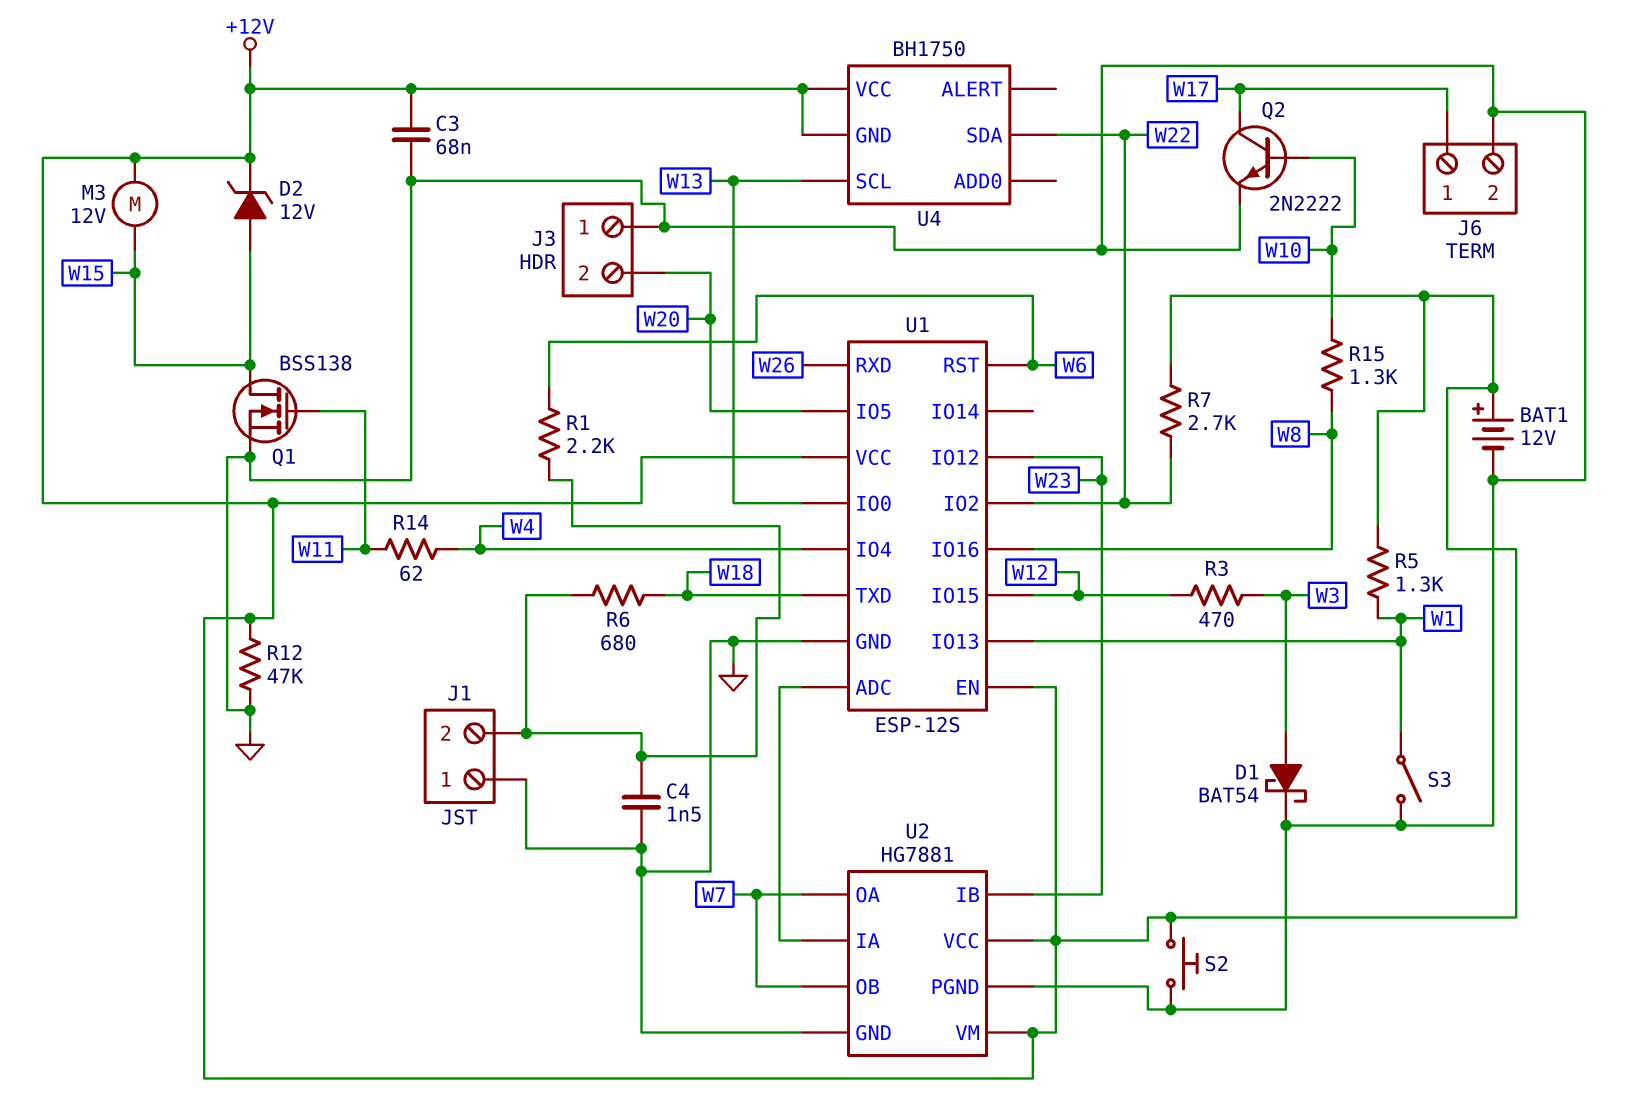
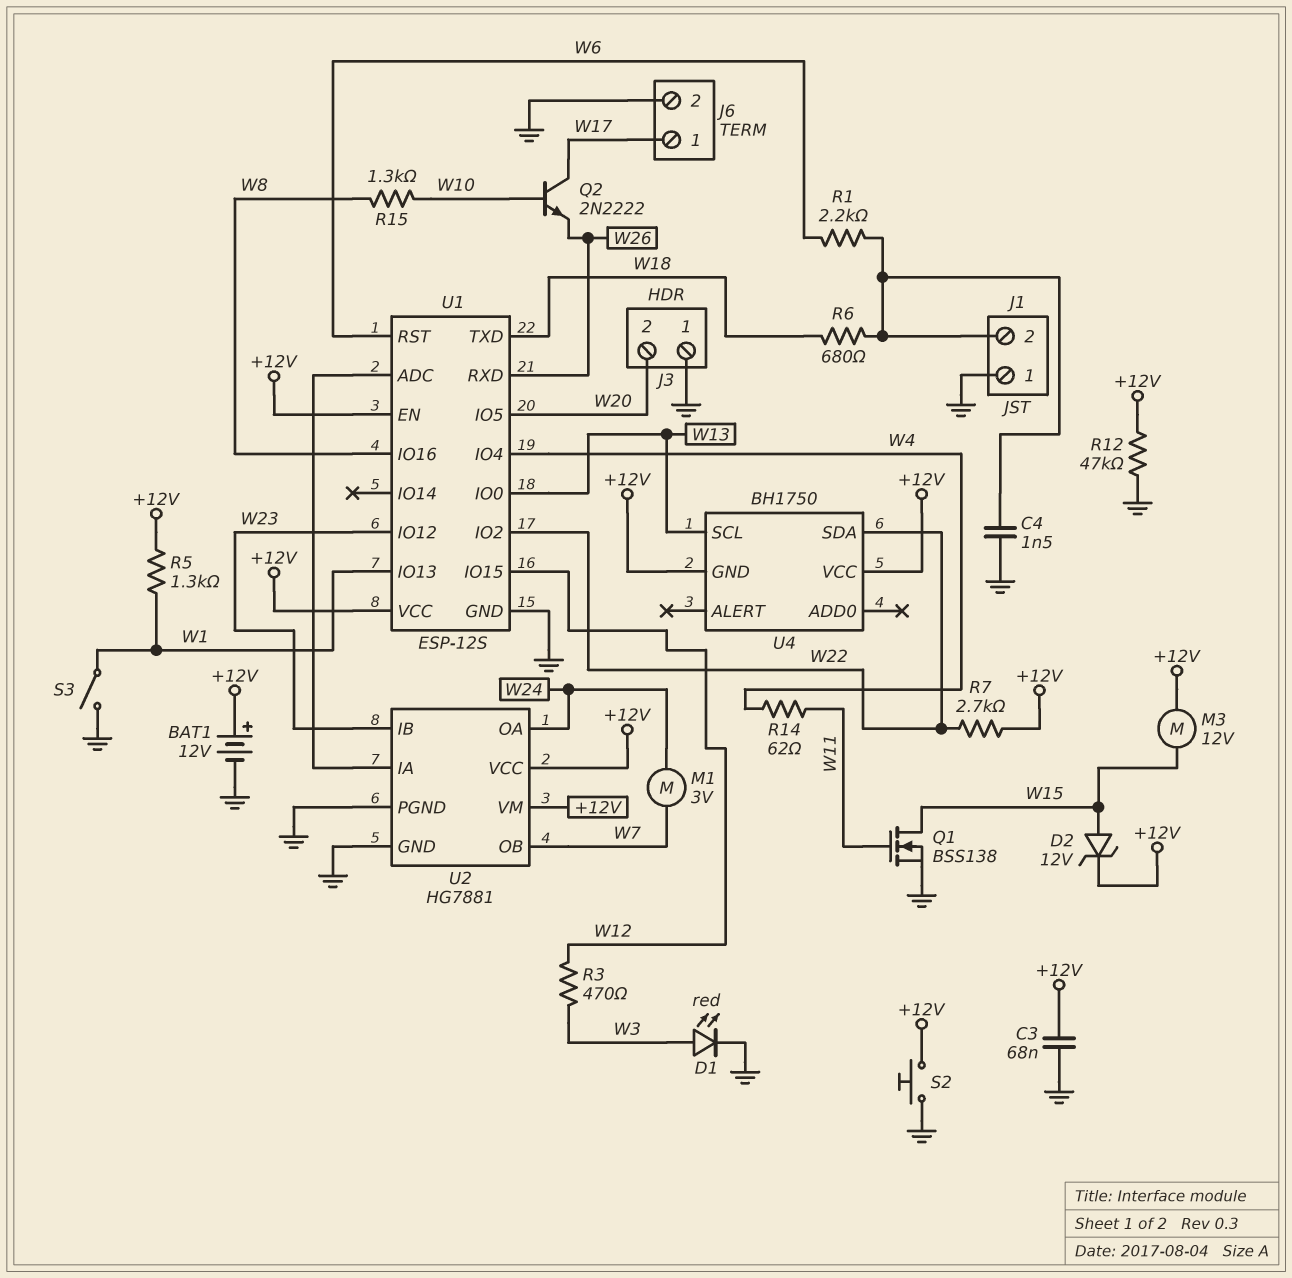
D1: schottky BAT54 (A W3, K GND) -> LED red (A W3, K GND)
M1: none -> motor 3V (W7, W24)
Q2: NPN 2N2222 (B W10, C W17, E GND) -> NPN 2N2222 (B W10, C W17, E W26)
U2 pin OA: W7 -> W24

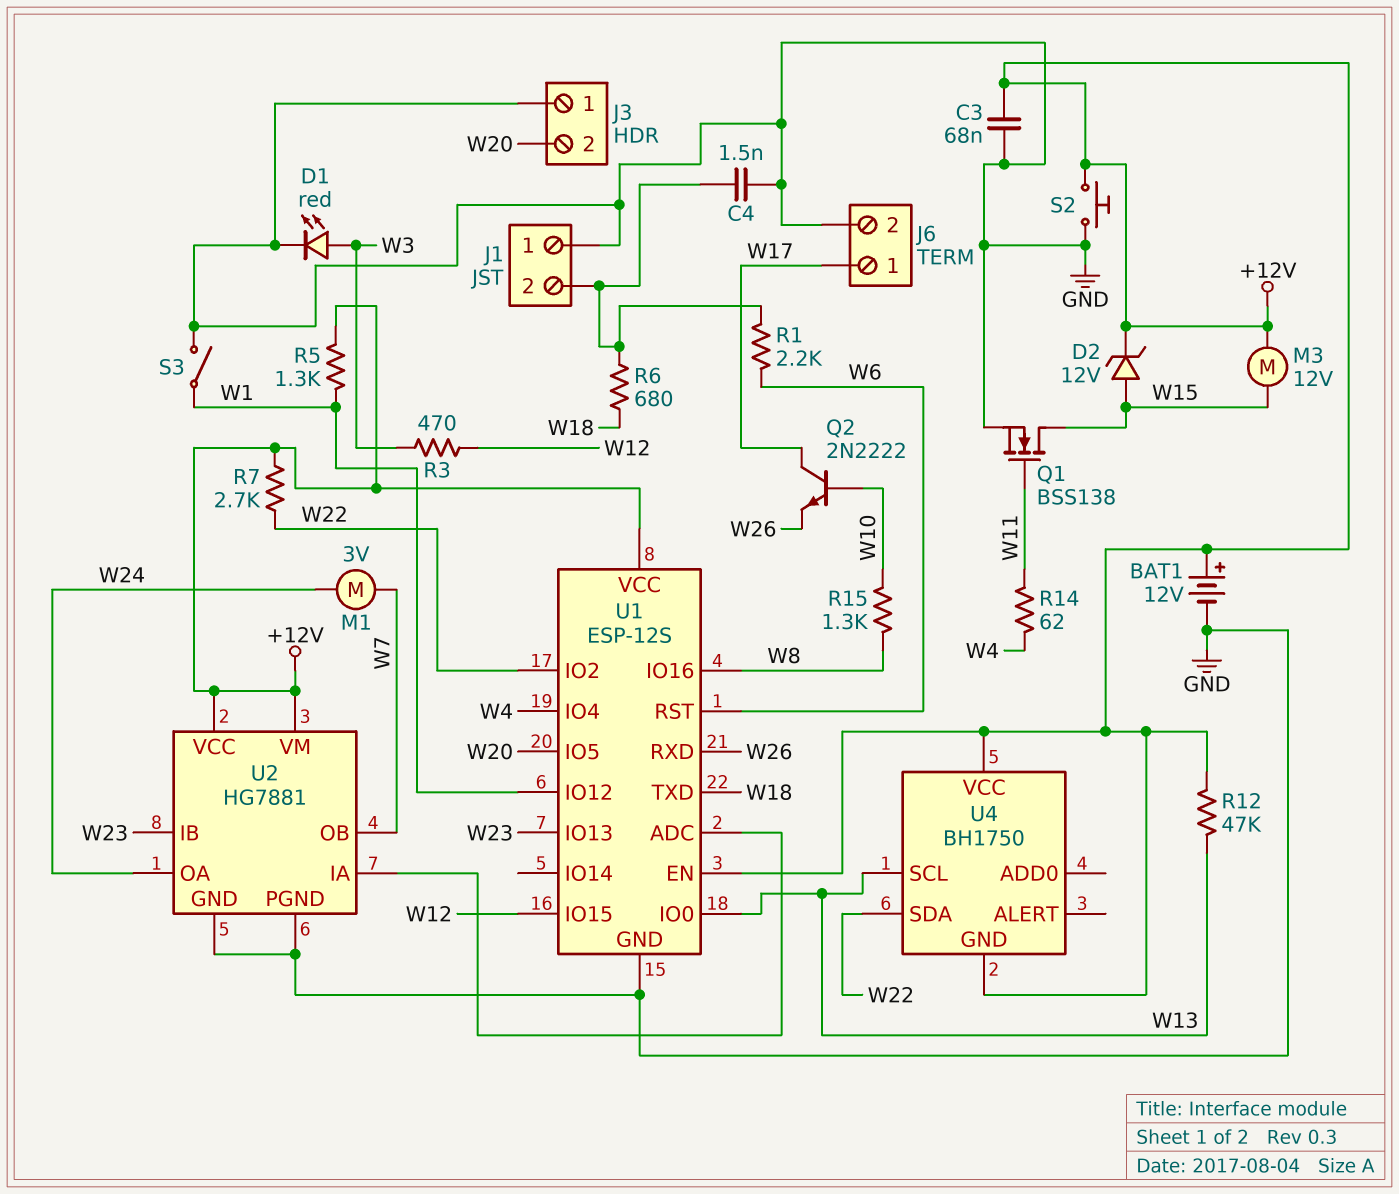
R12: 47k (+12V, GND) -> 47k (+12V, W13)
U1 pin IO12: W23 -> W1
U1 pin IO13: W1 -> W23

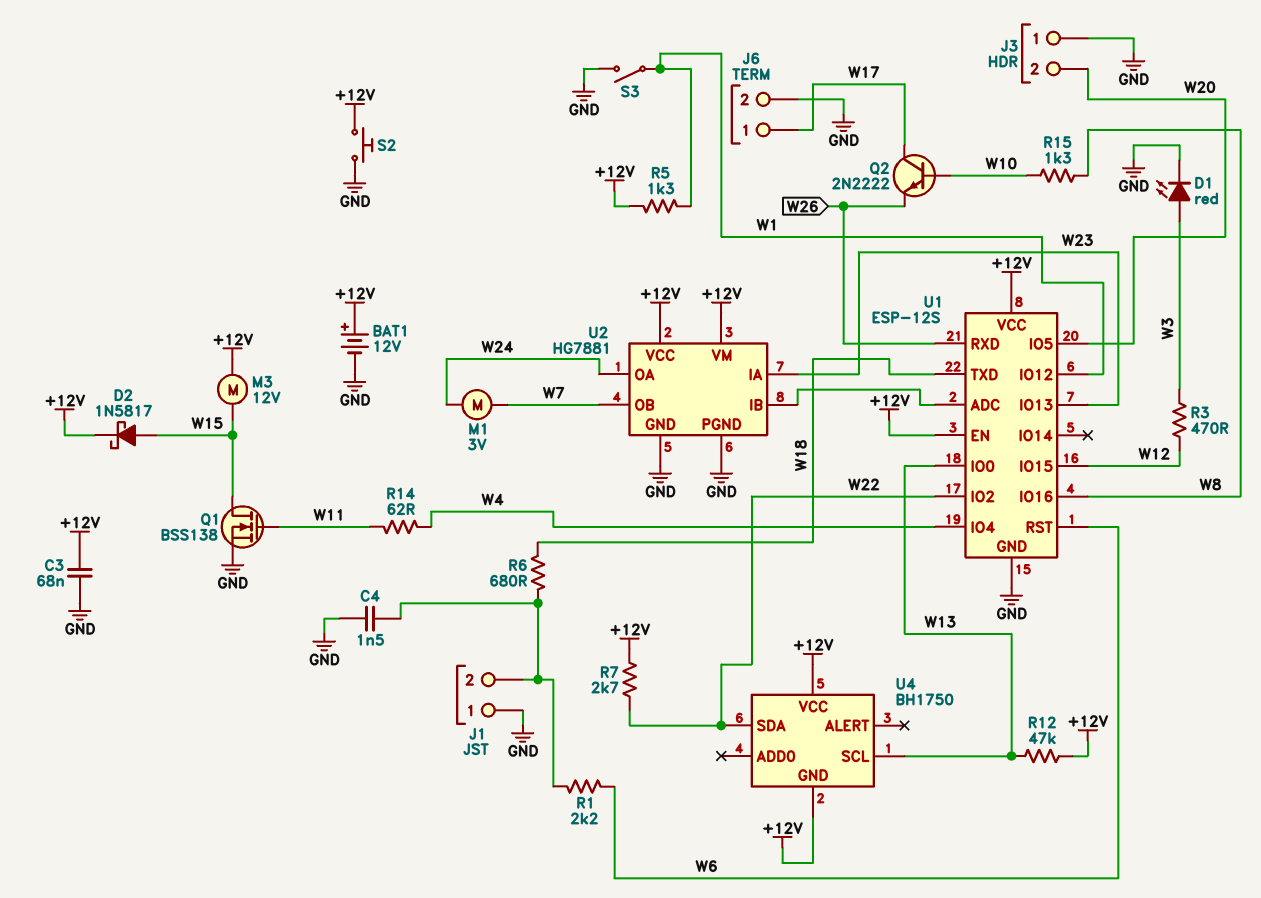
D2: zener 12V (A W15, K +12V) -> schottky 1N5817 (A W15, K +12V)
U2 pin IA: U1/ADC -> W23
U2 pin IB: W23 -> U1/ADC

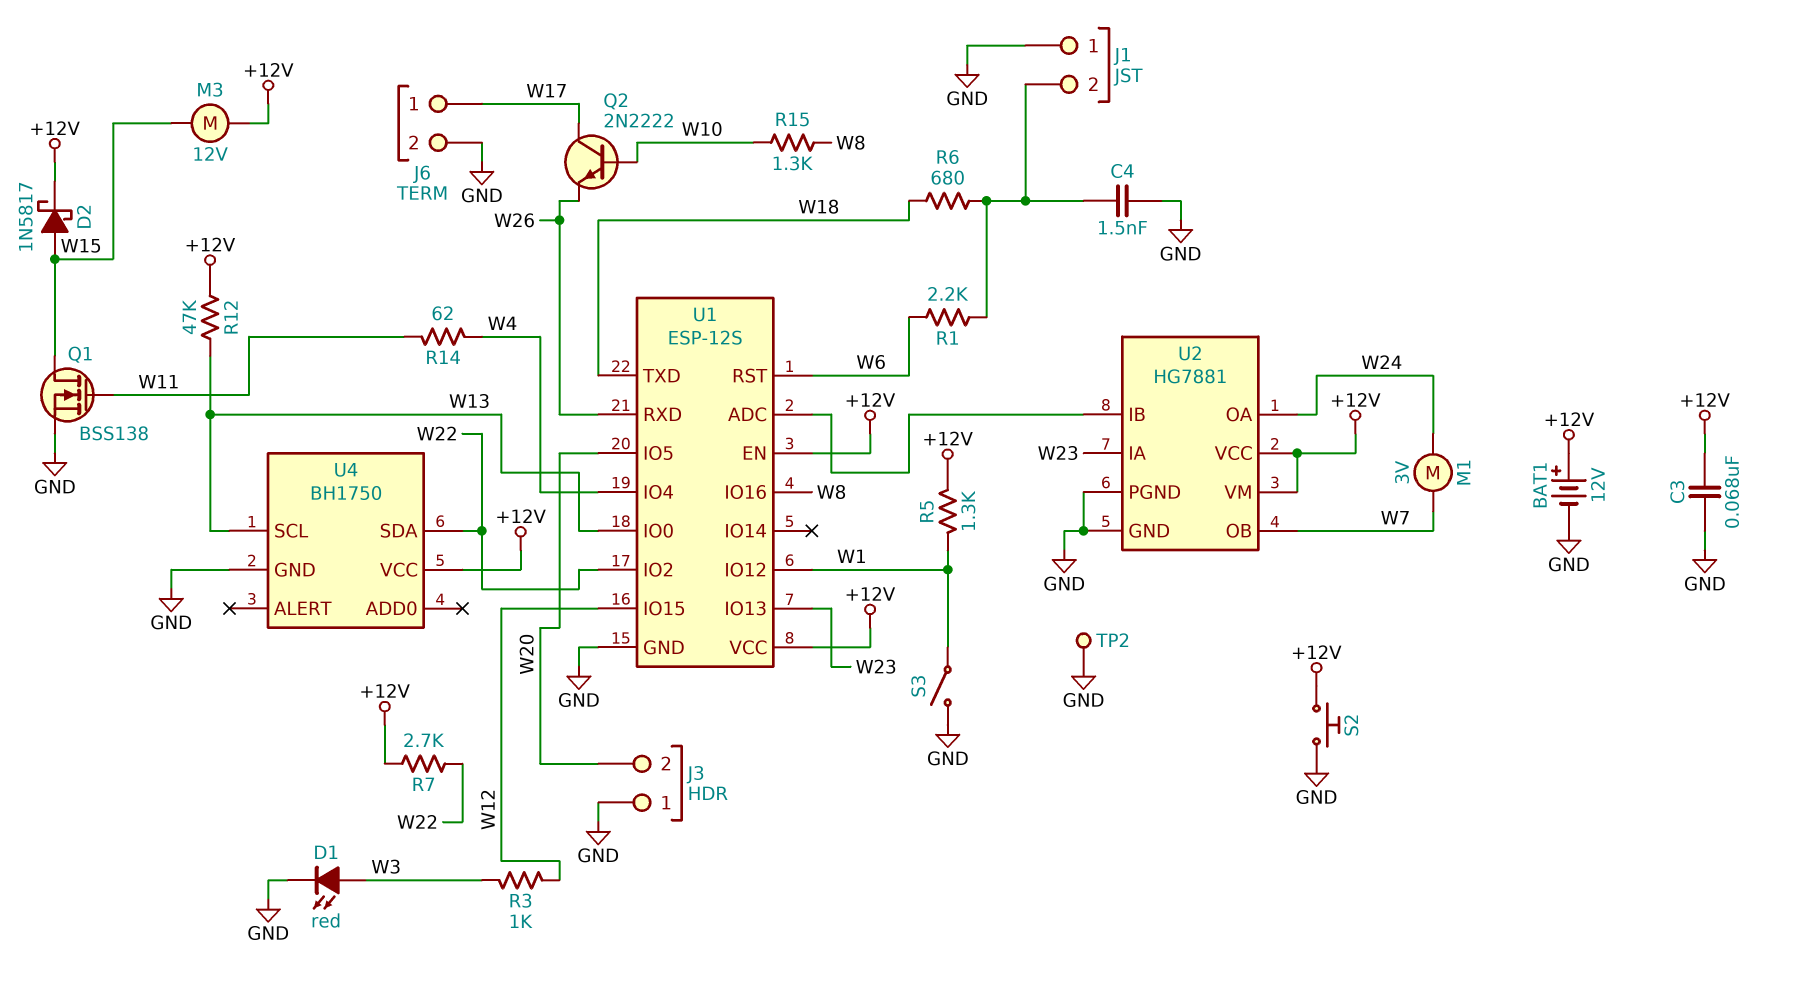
R3: 470 (W3, W12) -> 1k (W3, W12)
TP2: none -> test point (GND)
U4 pin GND: +12V -> GND

